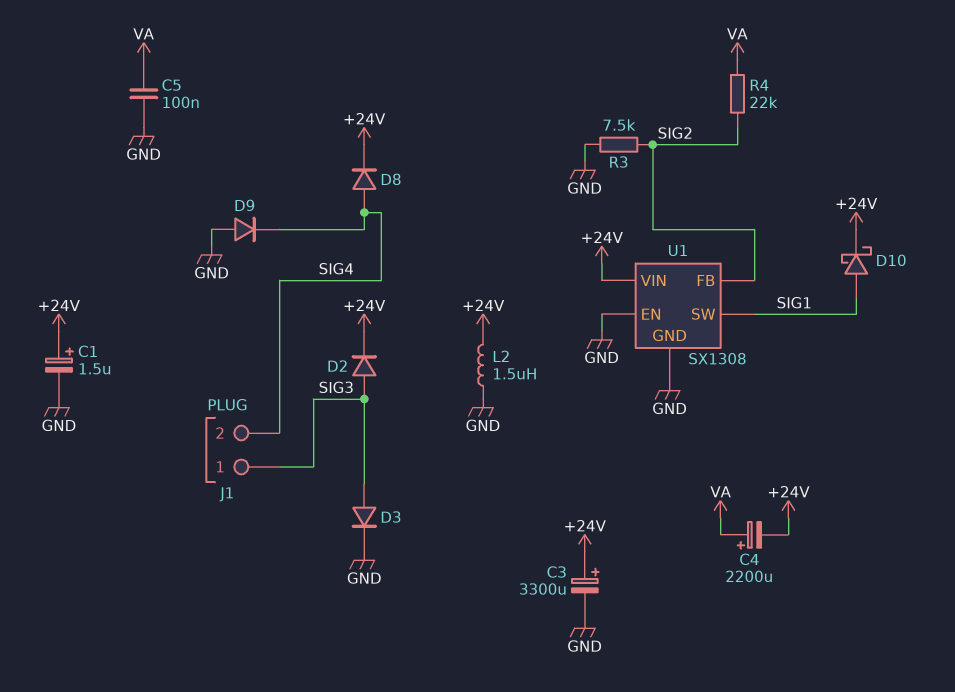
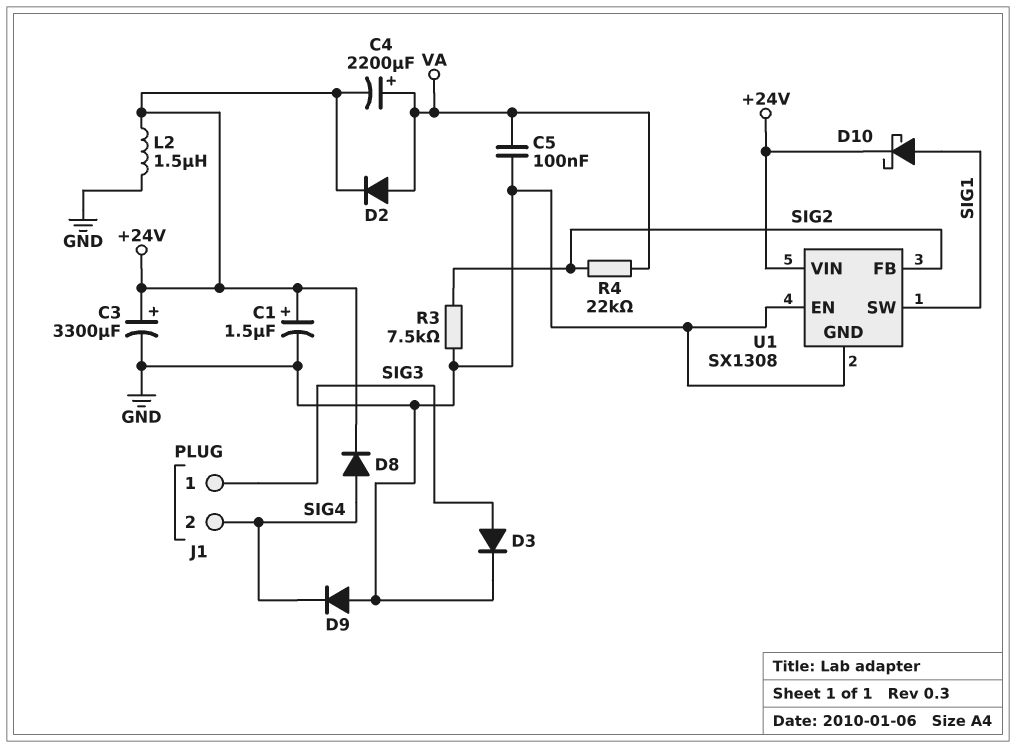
D2: diode (A SIG3, K +24V) -> diode (A VA, K +24V)

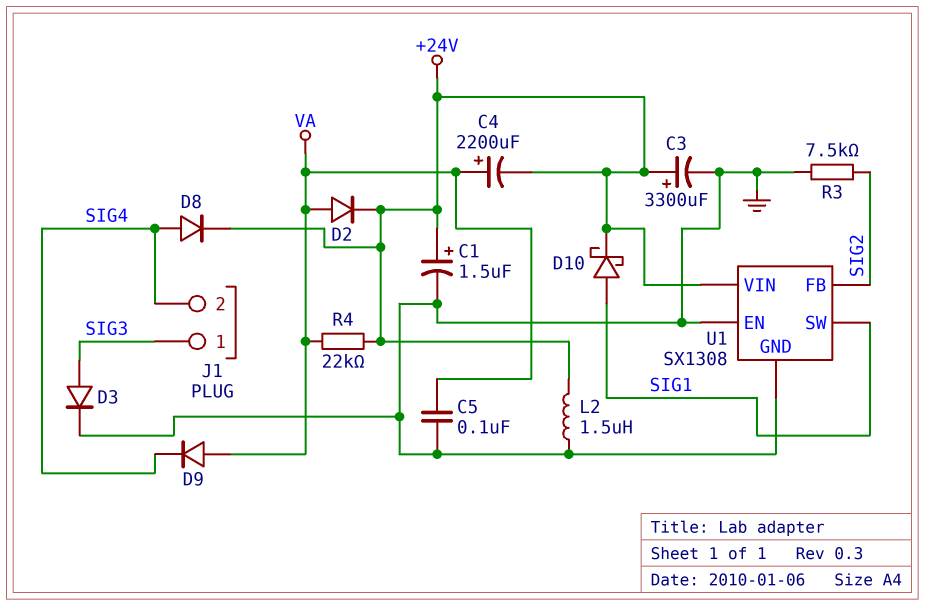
D9: diode (A GND, K SIG4) -> diode (A VA, K SIG4)
R4: 22k (SIG2, VA) -> 22k (+24V, VA)

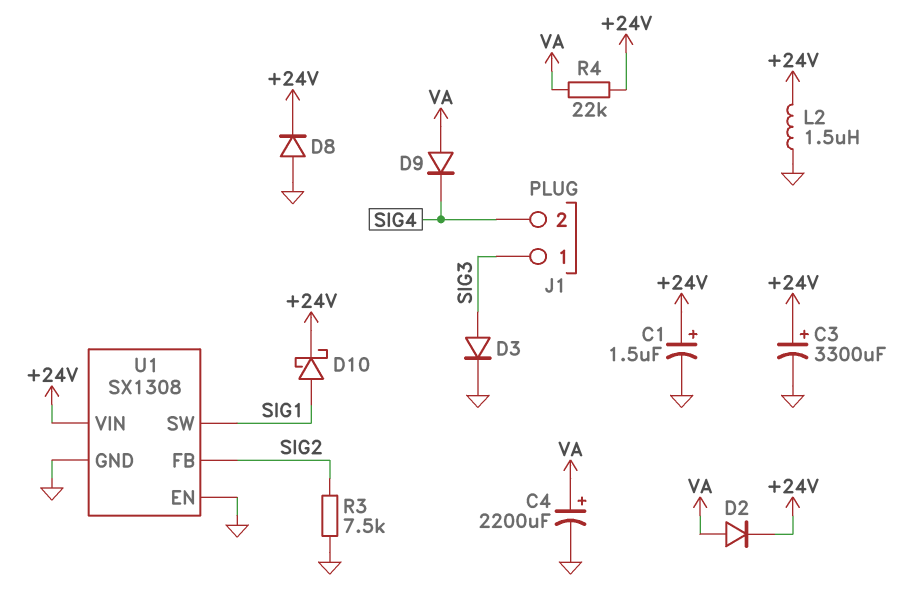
C4: 2200uF (plus VA, minus +24V) -> 2200uF (plus VA, minus GND)
C5: 100nF (GND, VA) -> none
D8: diode (A SIG4, K +24V) -> diode (A GND, K +24V)

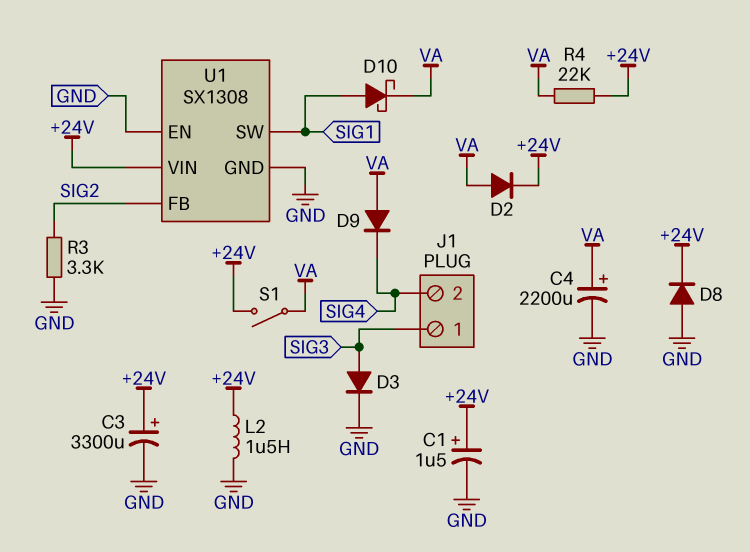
D10: schottky (A SIG1, K +24V) -> schottky (A SIG1, K VA)
R3: 7.5k (GND, SIG2) -> 3.3k (GND, SIG2)
S1: none -> switch (+24V, VA)

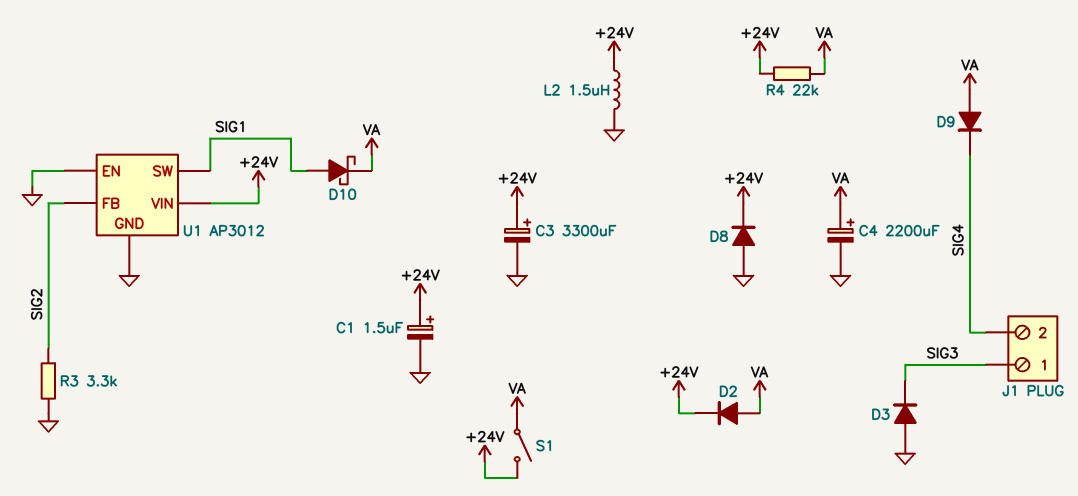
D3: diode (A SIG3, K GND) -> diode (A GND, K SIG3)
U1: SX1308 -> AP3012

